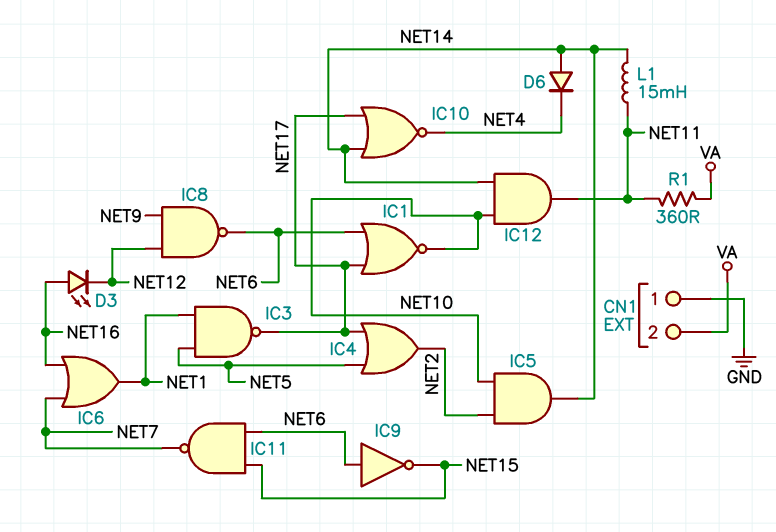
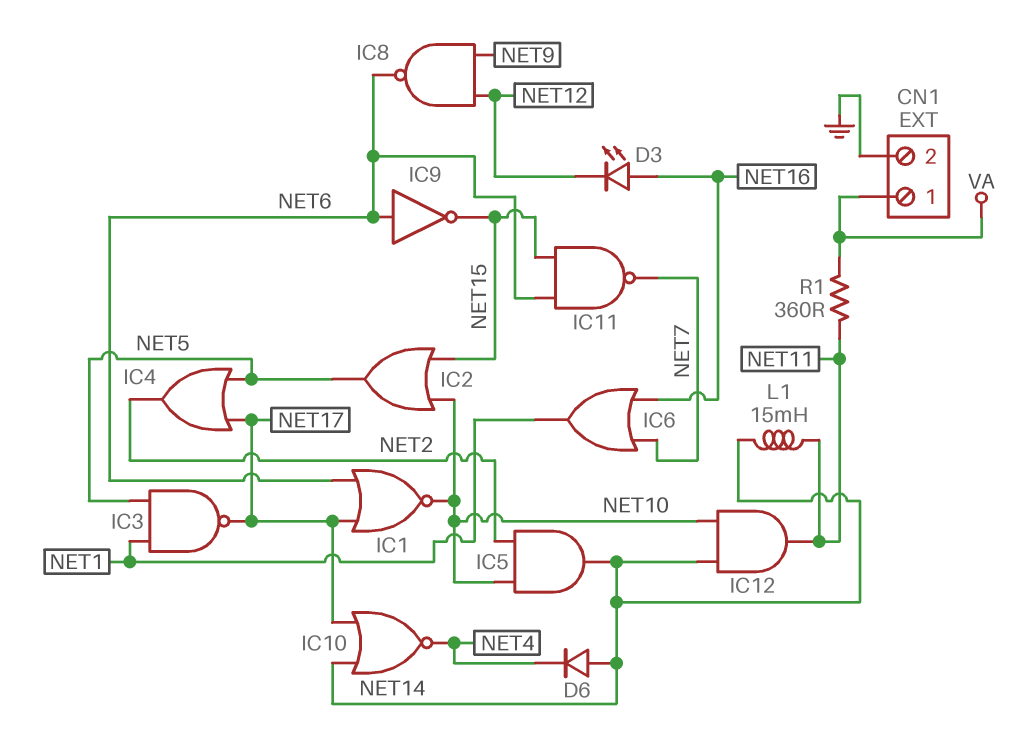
CN1 pin 1: GND -> VA
CN1 pin 2: VA -> GND
IC2: none -> OR (in NET10, in NET15, out NET5)

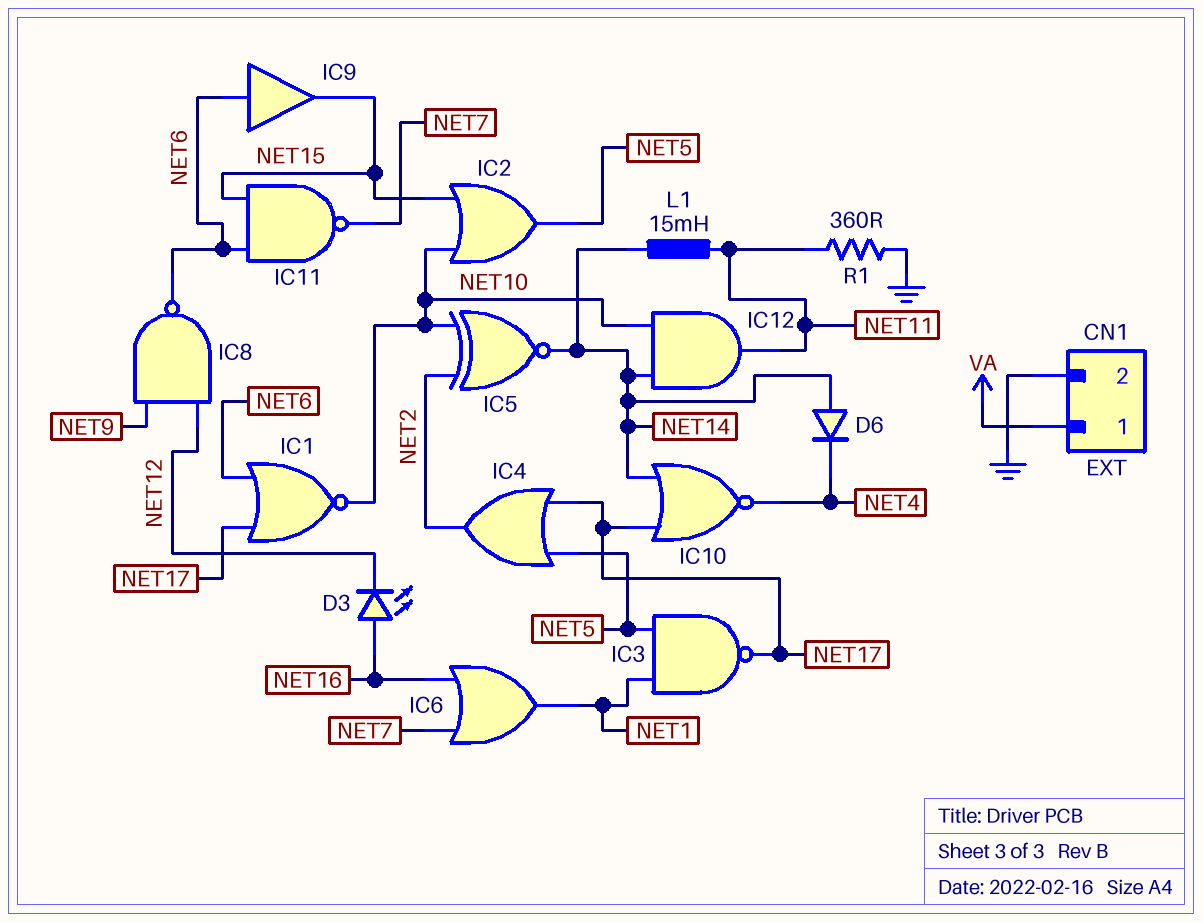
IC5: AND (in NET2, in NET10, out NET14) -> XNOR (in NET2, in NET10, out NET14)
IC9: NOT (in NET6, out NET15) -> buffer (in NET6, out NET15)
R1: 360 (NET11, VA) -> 360 (GND, NET11)

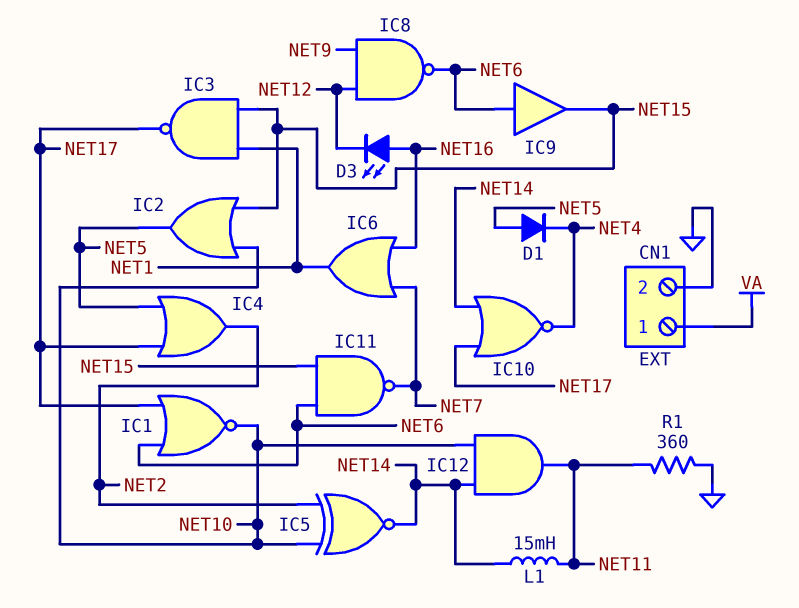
D1: none -> diode (A NET5, K NET4)
D6: diode (A NET14, K NET4) -> none
IC3: NAND (in NET1, in NET5, out NET17) -> NAND (in NET1, in NET15, out NET17)

